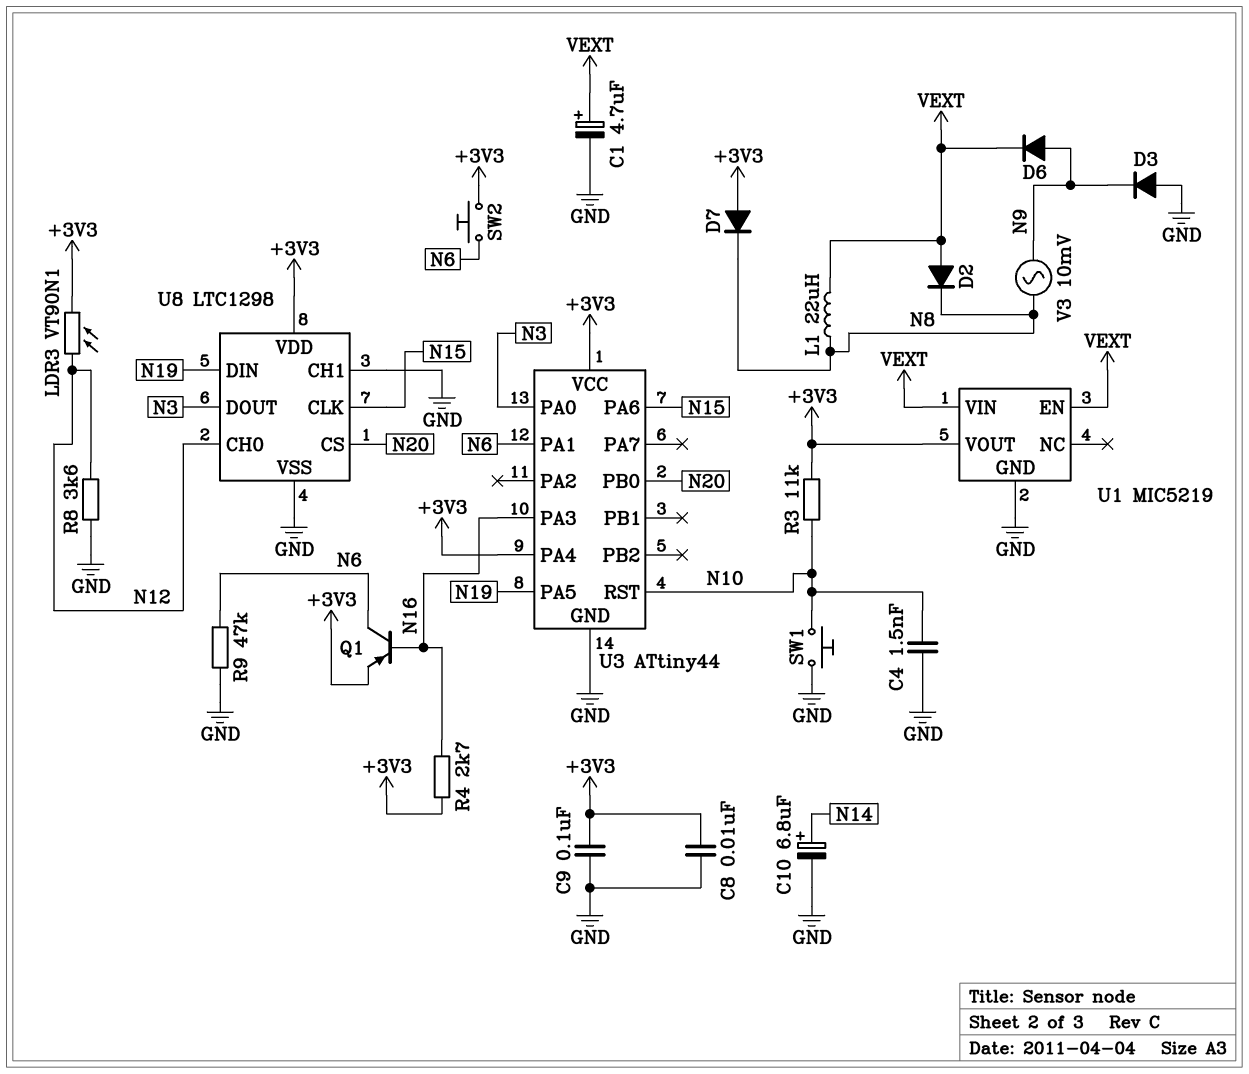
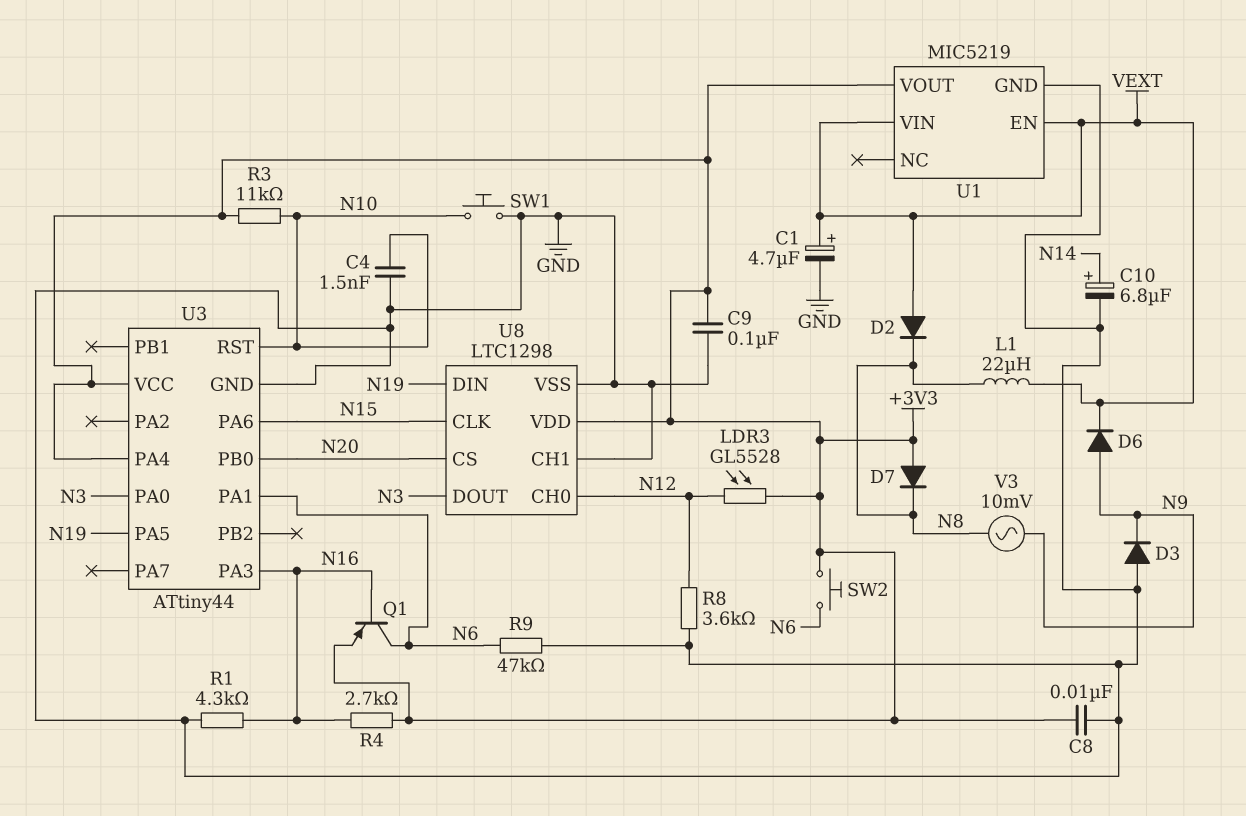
LDR3: VT90N1 (+3V3, N12) -> GL5528 (+3V3, N12)
R1: none -> 4.3k (GND, N16)

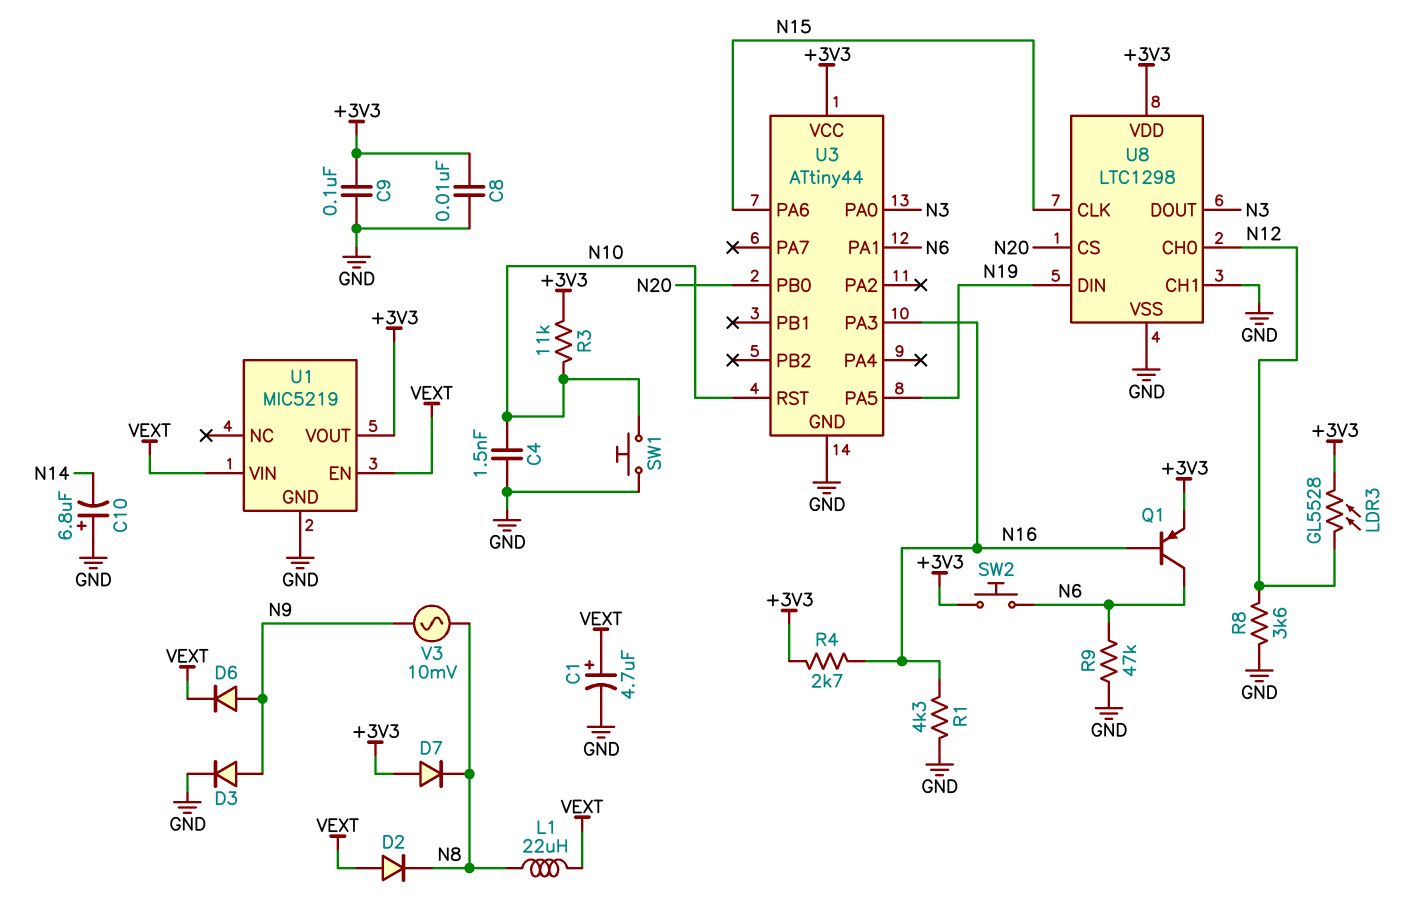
C10: 6.8uF (plus N14, minus GND) -> 6.8uF (plus GND, minus N14)
D3: diode (A GND, K N9) -> diode (A N9, K GND)
U3 pin PA4: +3V3 -> none

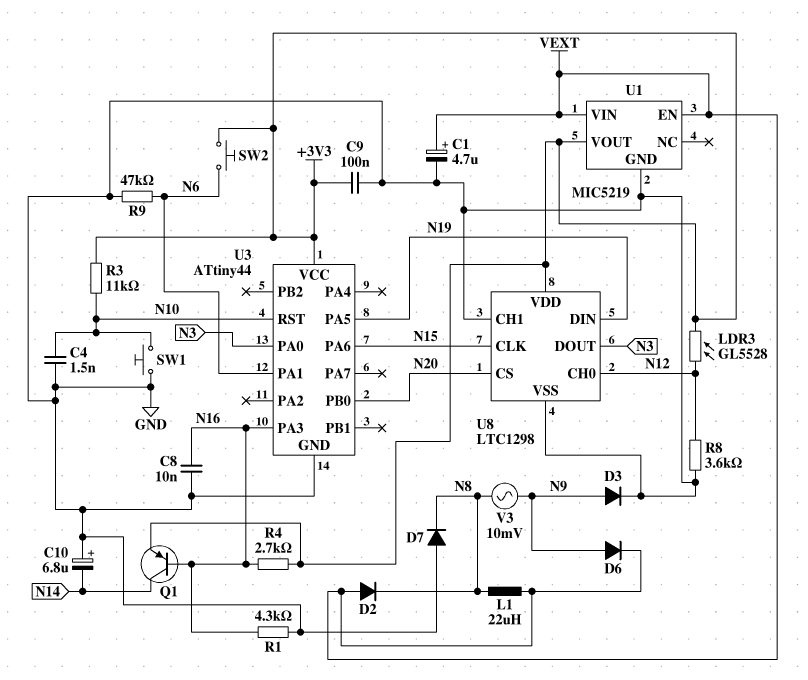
C8: 10nF (+3V3, GND) -> 10nF (GND, N16)
D7: diode (A +3V3, K N8) -> diode (A GND, K N8)
Q1: PNP (B N16, C N6, E +3V3) -> PNP (B N16, C N14, E +3V3)

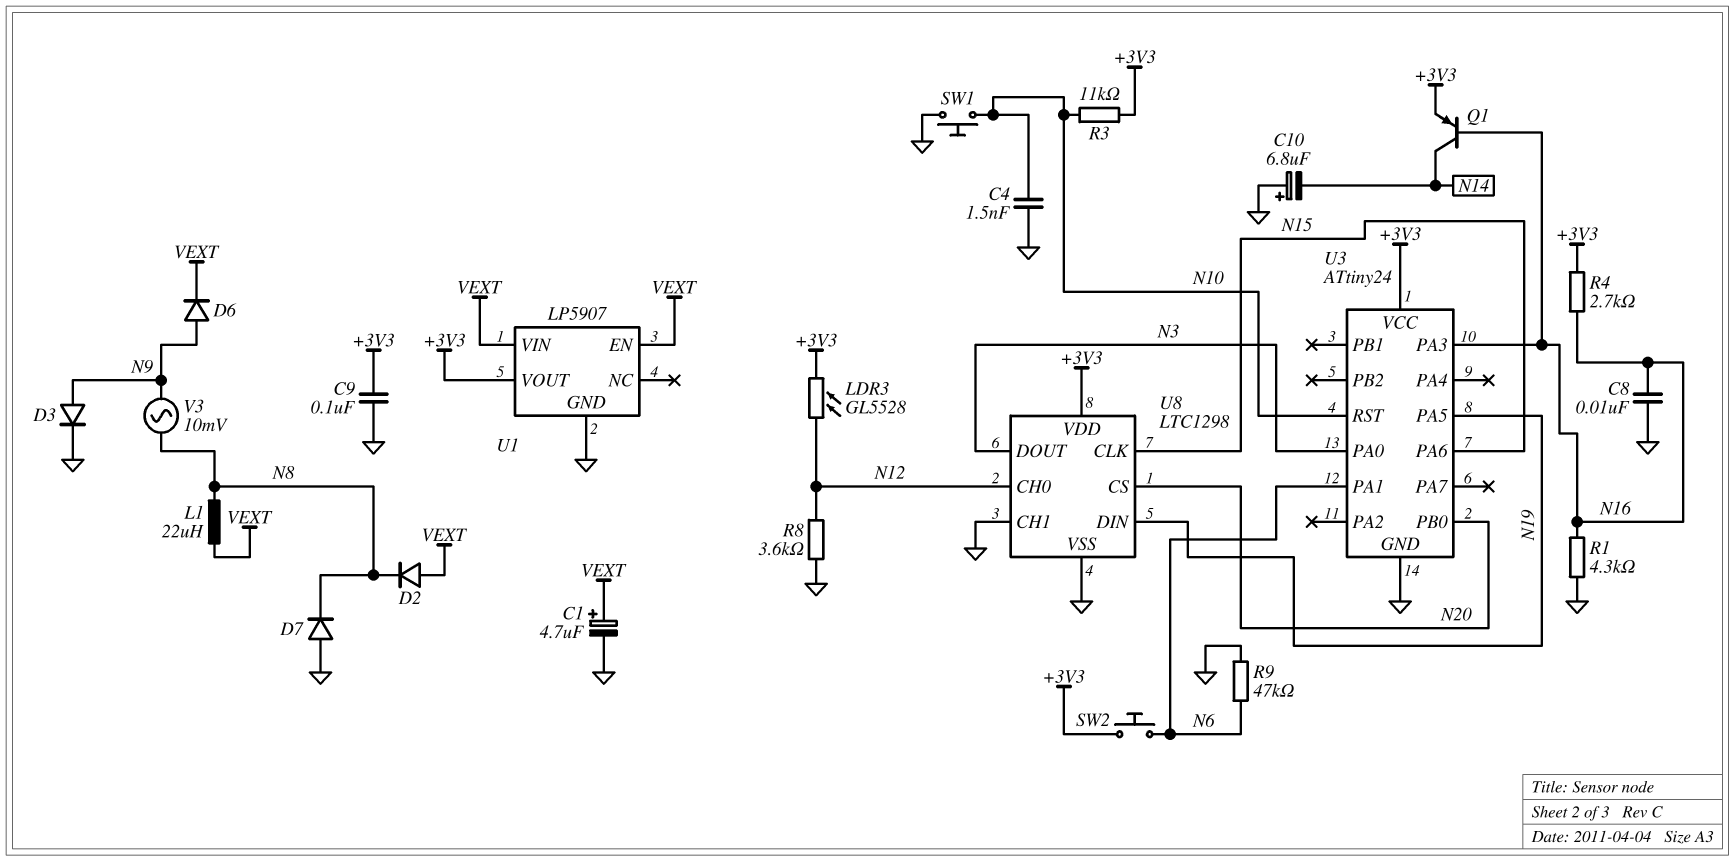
U1: MIC5219 -> LP5907
U3: ATtiny44 -> ATtiny24

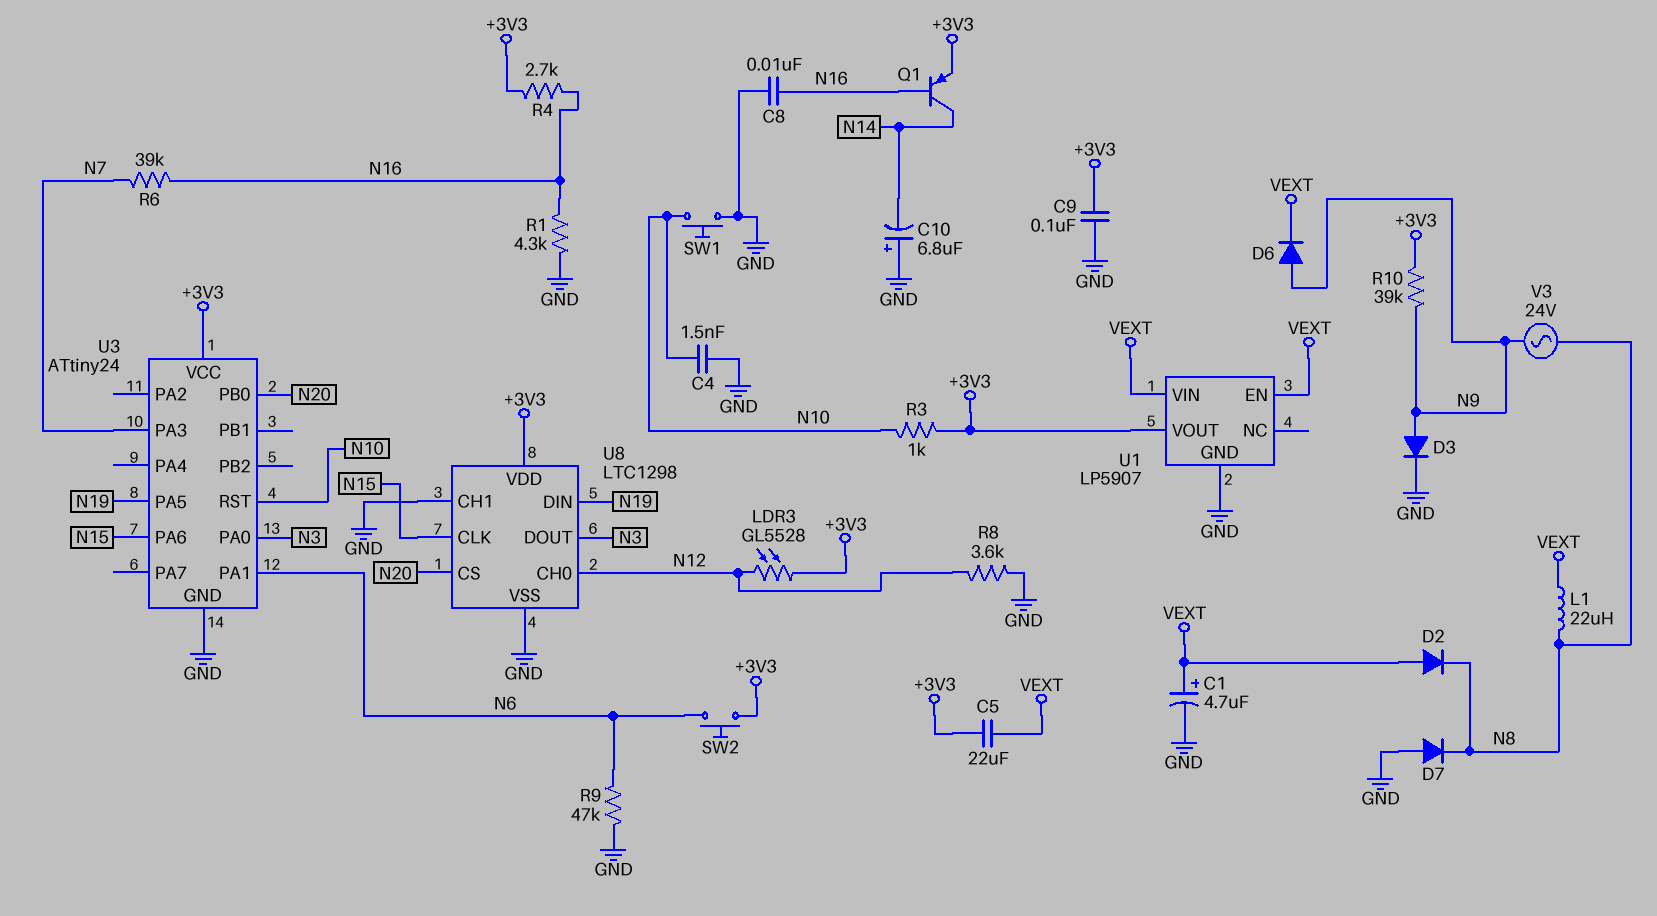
C5: none -> 22uF (+3V3, VEXT)
R3: 11k (+3V3, N10) -> 1k (+3V3, N10)
R6: none -> 39k (N7, N16)
R10: none -> 39k (+3V3, N9)
U3 pin PA3: N16 -> N7
V3: AC 10mV (N8, N9) -> AC 24V (N8, N9)

